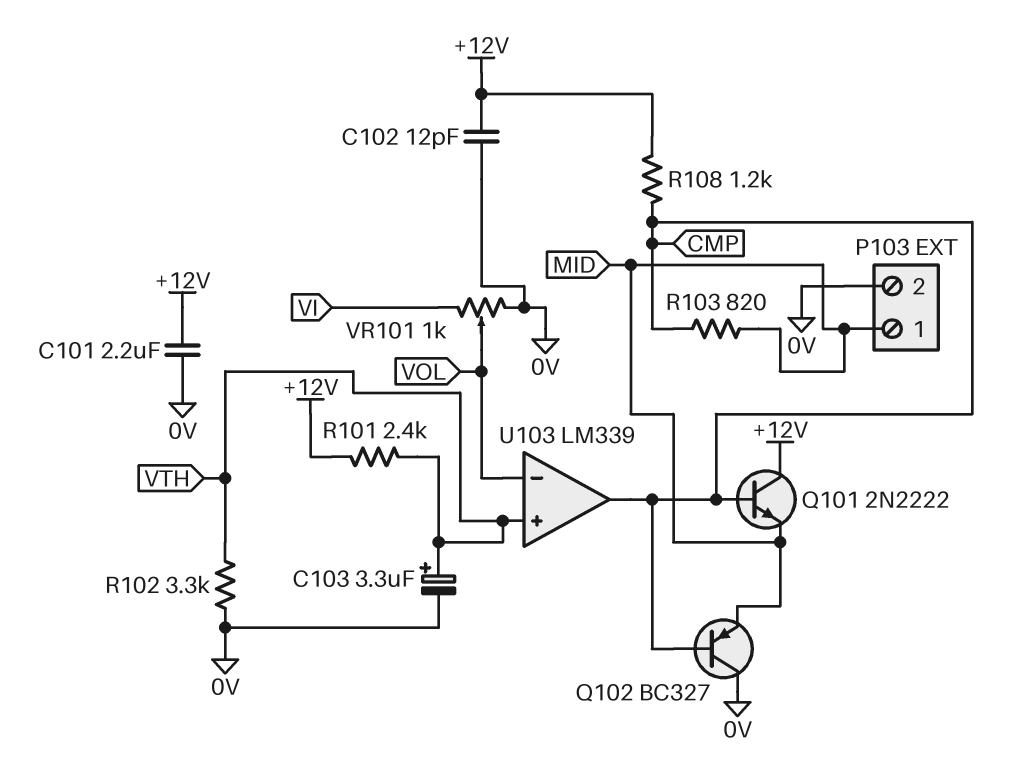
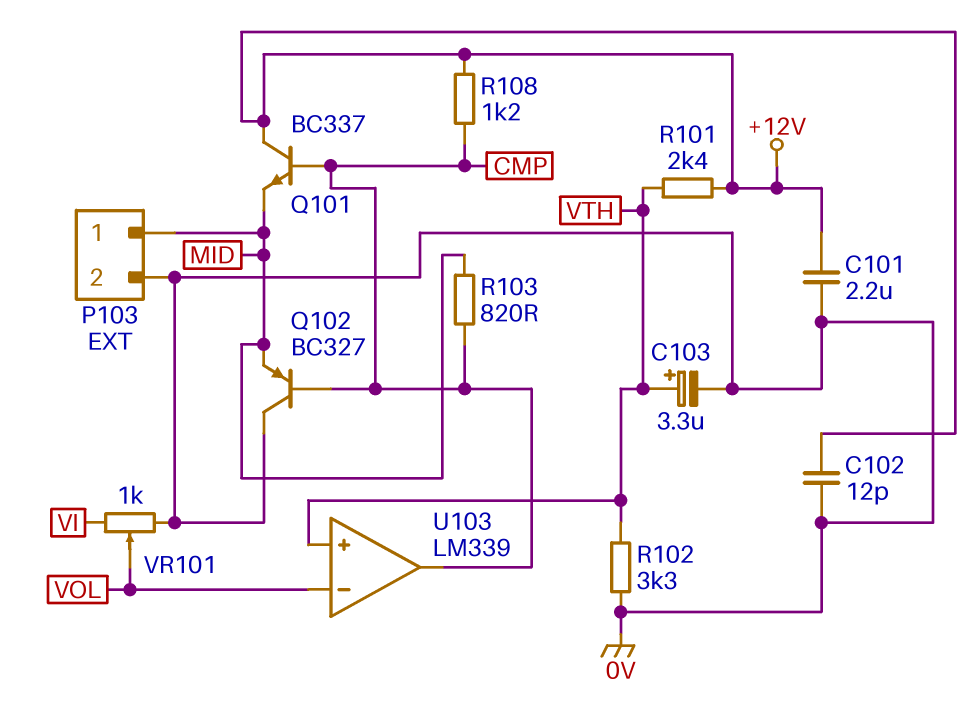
Q101: NPN 2N2222 (B CMP, C +12V, E MID) -> NPN BC337 (B CMP, C +12V, E MID)

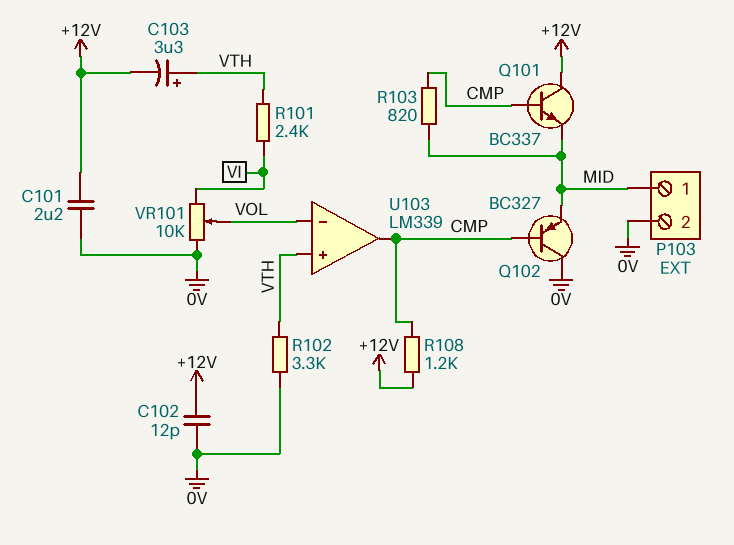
C103: 3.3uF (plus VTH, minus 0V) -> 3.3uF (plus VTH, minus +12V)
R101: 2.4k (+12V, VTH) -> 2.4k (VI, VTH)
VR101: 1k (0V, VI, wiper VOL) -> 10k (0V, VI, wiper VOL)

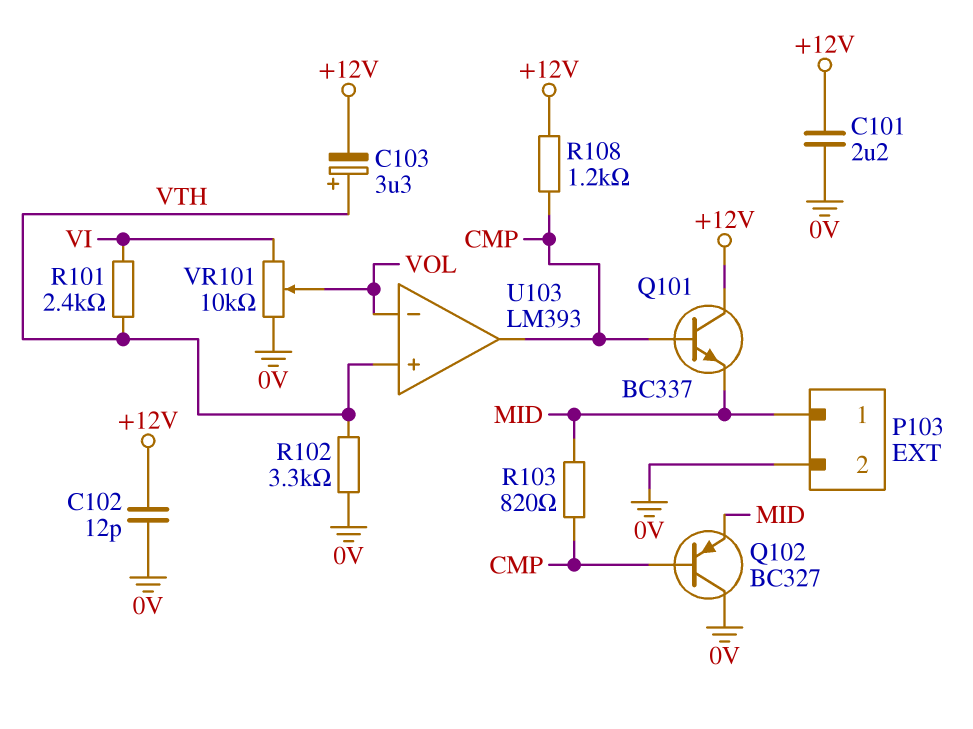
U103: LM339 -> LM393

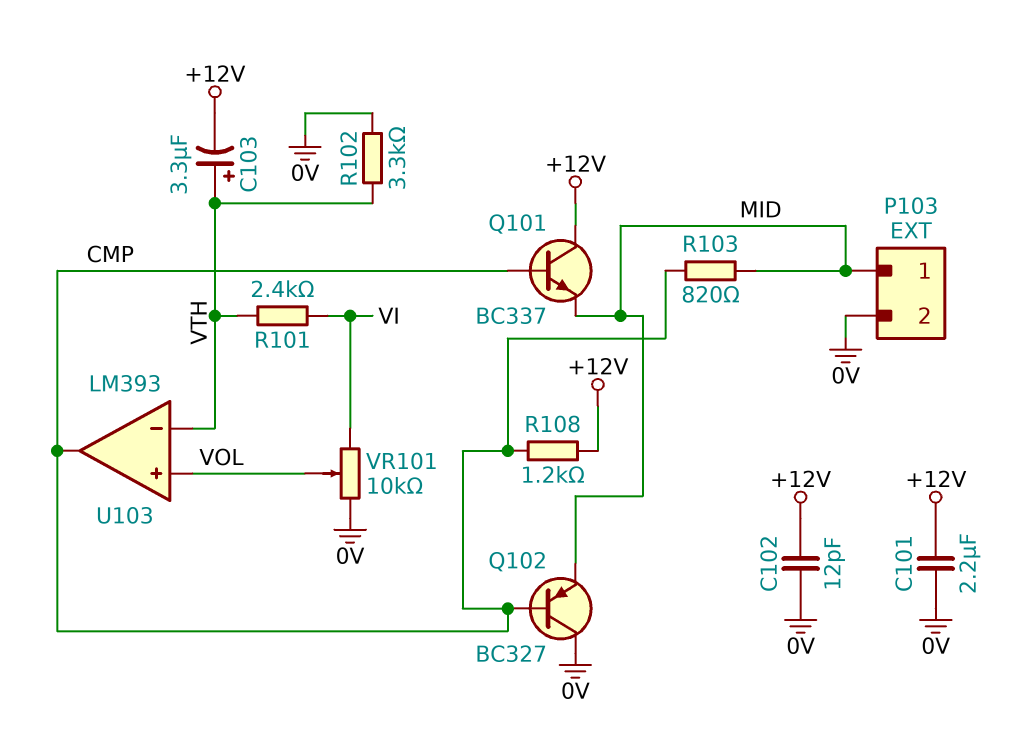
U103 pin in+: VTH -> VOL
U103 pin in-: VOL -> VTH

